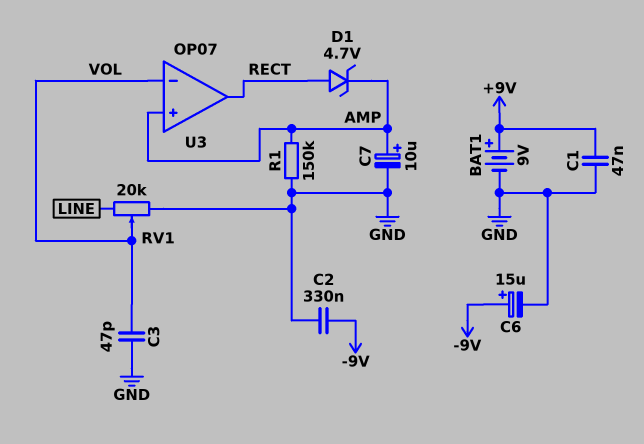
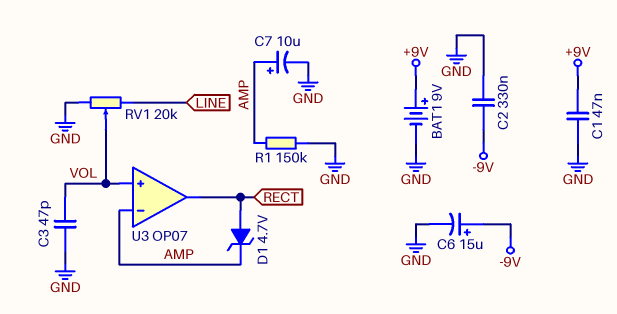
U3 pin in+: AMP -> VOL
U3 pin in-: VOL -> AMP

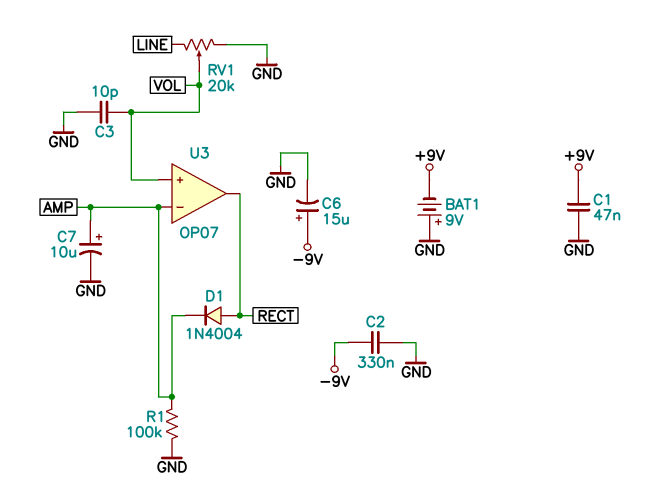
BAT1: 9V (plus +9V, minus GND) -> 9V (plus GND, minus +9V)
C3: 47pF (GND, VOL) -> 10pF (GND, VOL)
D1: zener 4.7V (A RECT, K AMP) -> diode 1N4004 (A RECT, K AMP)
R1: 150k (AMP, GND) -> 100k (AMP, GND)

